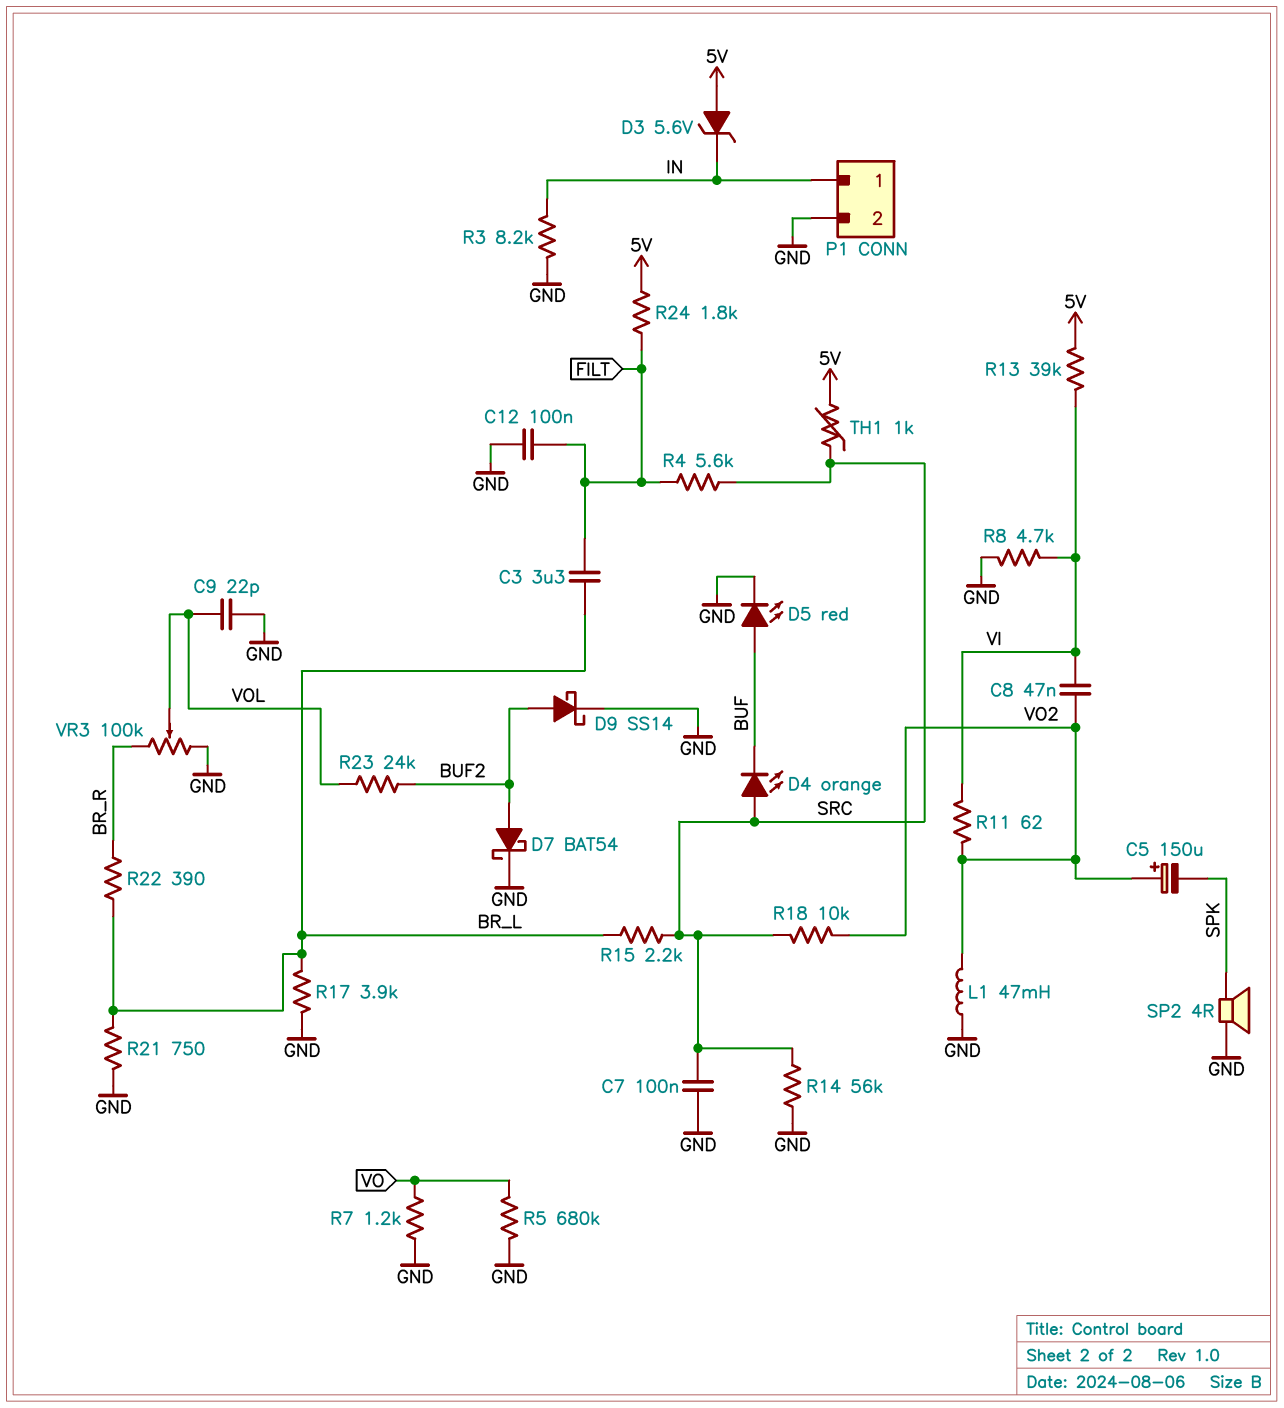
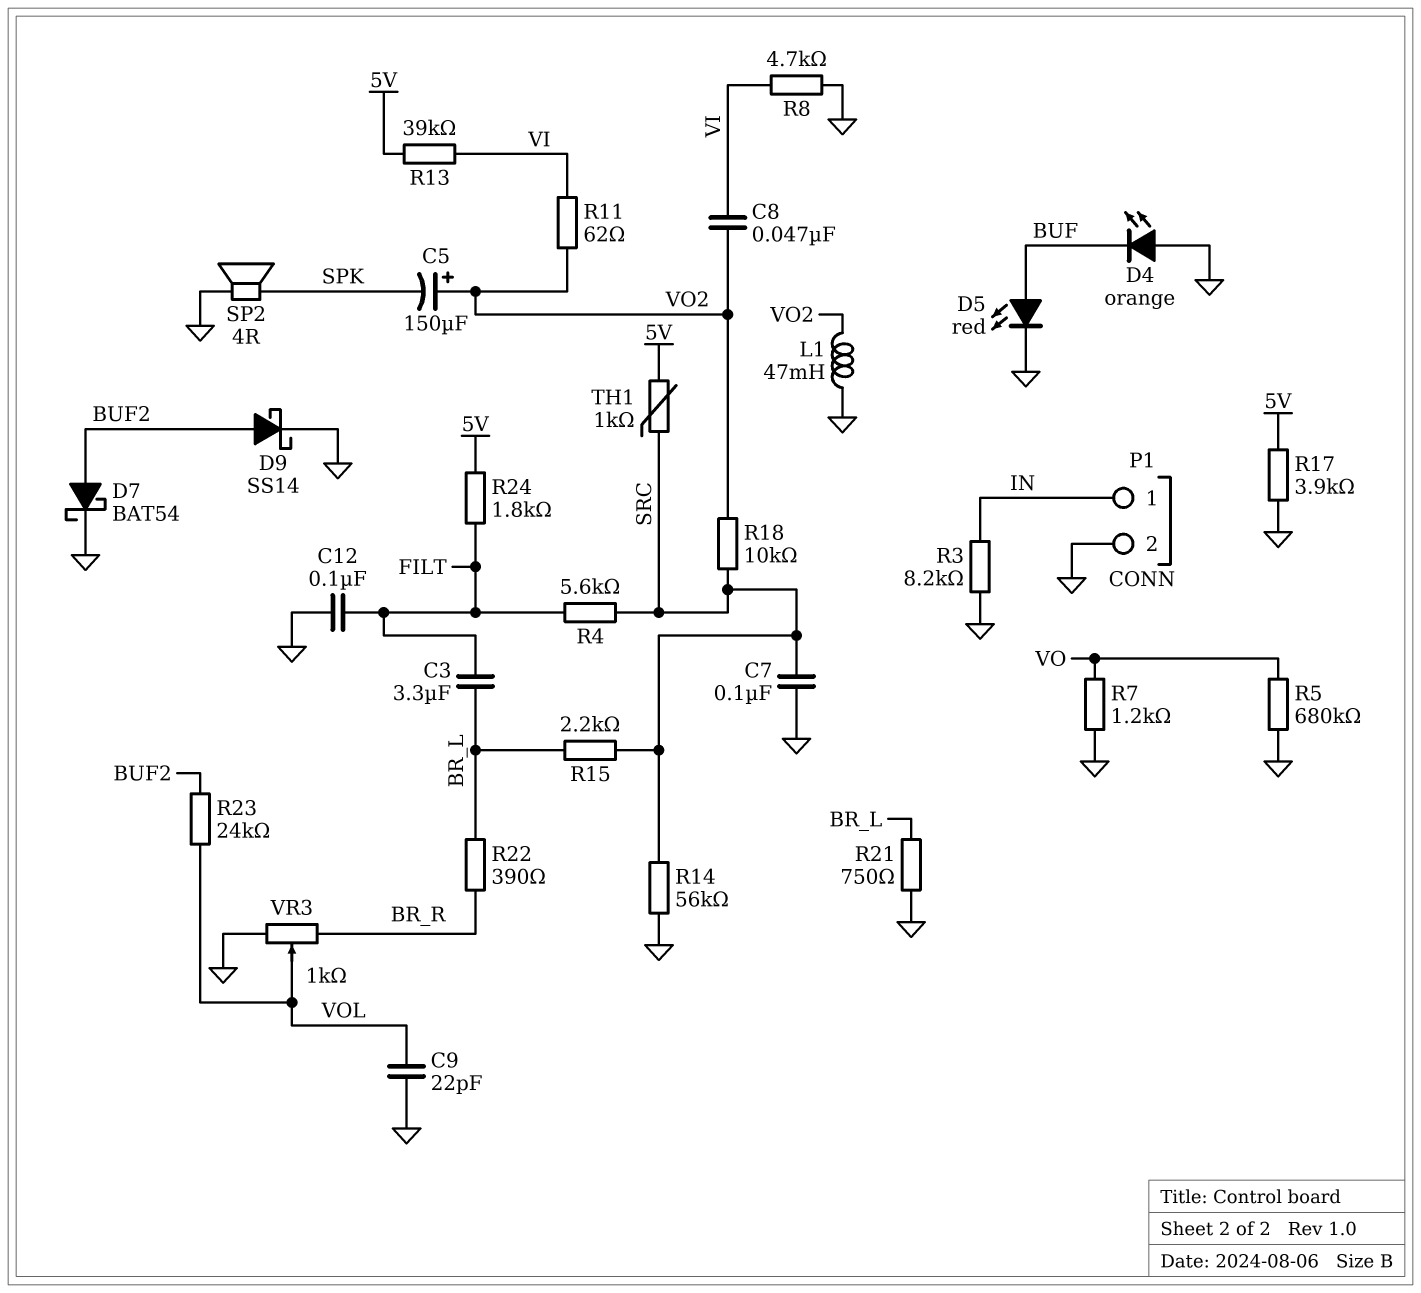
D3: zener 5.6V (A 5V, K IN) -> none
D4: LED orange (A SRC, K BUF) -> LED orange (A GND, K BUF)
R17: 3.9k (BR_L, GND) -> 3.9k (5V, GND)
VR3: 100k (BR_R, GND, wiper VOL) -> 1k (BR_R, GND, wiper VOL)

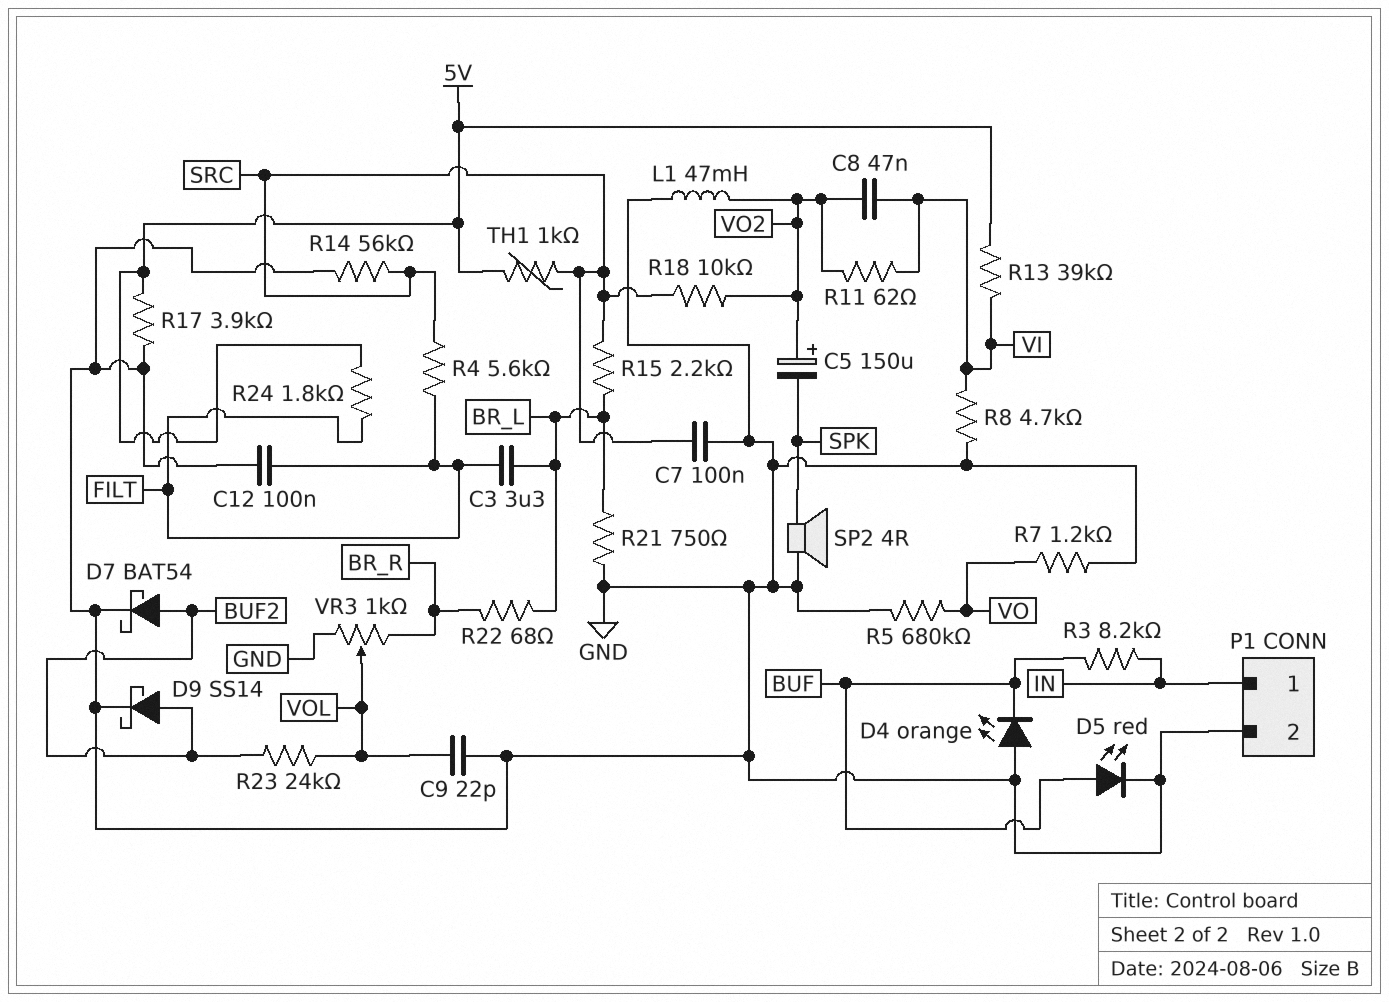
R3: 8.2k (GND, IN) -> 8.2k (BUF, IN)
R22: 390 (BR_L, BR_R) -> 68 (BR_L, BR_R)

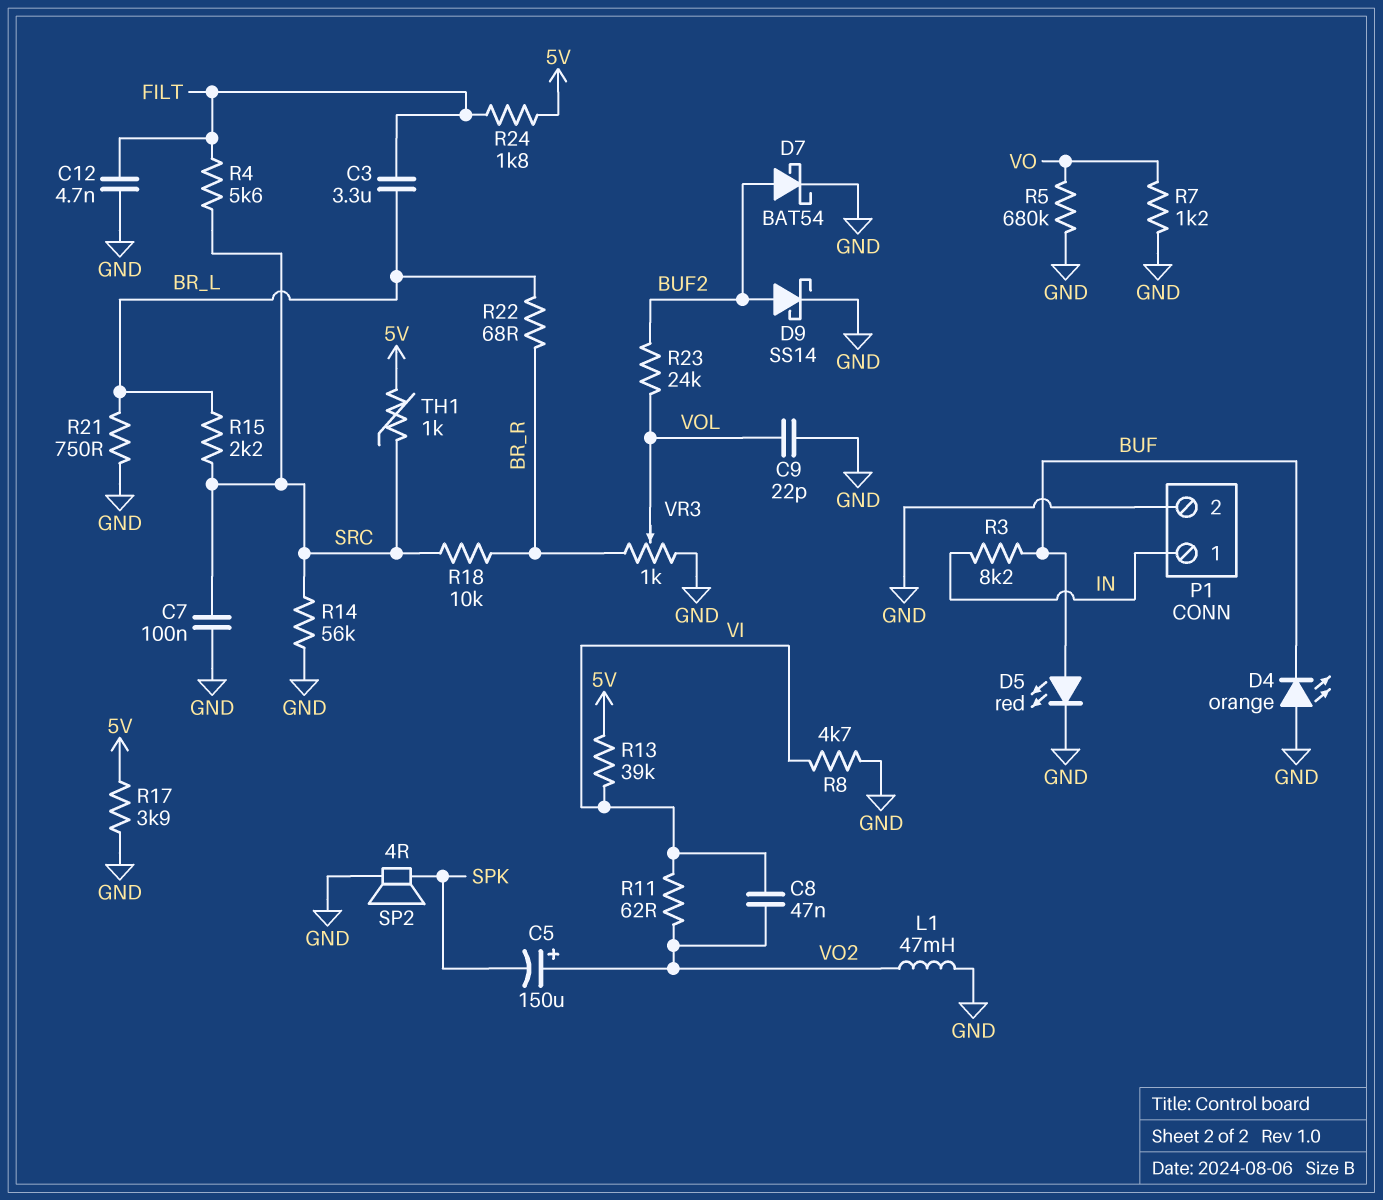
C12: 100nF (FILT, GND) -> 4.7nF (FILT, GND)
R18: 10k (SRC, VO2) -> 10k (BR_R, SRC)

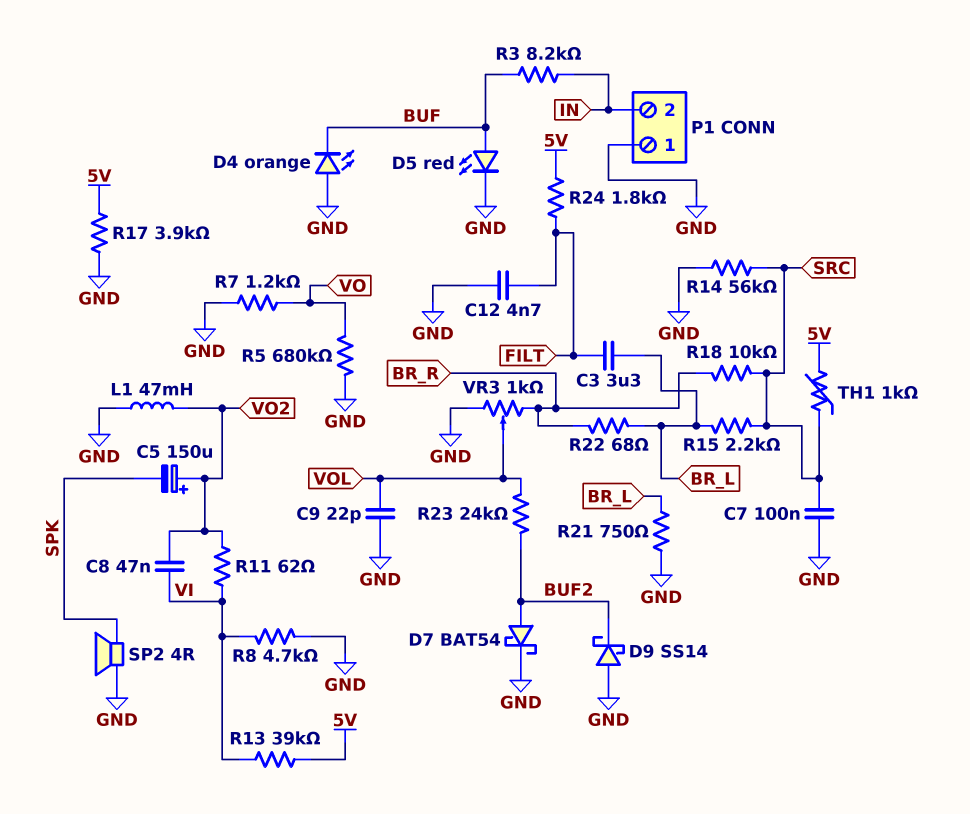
D9: schottky SS14 (A BUF2, K GND) -> schottky SS14 (A GND, K BUF2)
P1 pin 1: IN -> GND
P1 pin 2: GND -> IN
R4: 5.6k (FILT, SRC) -> none

